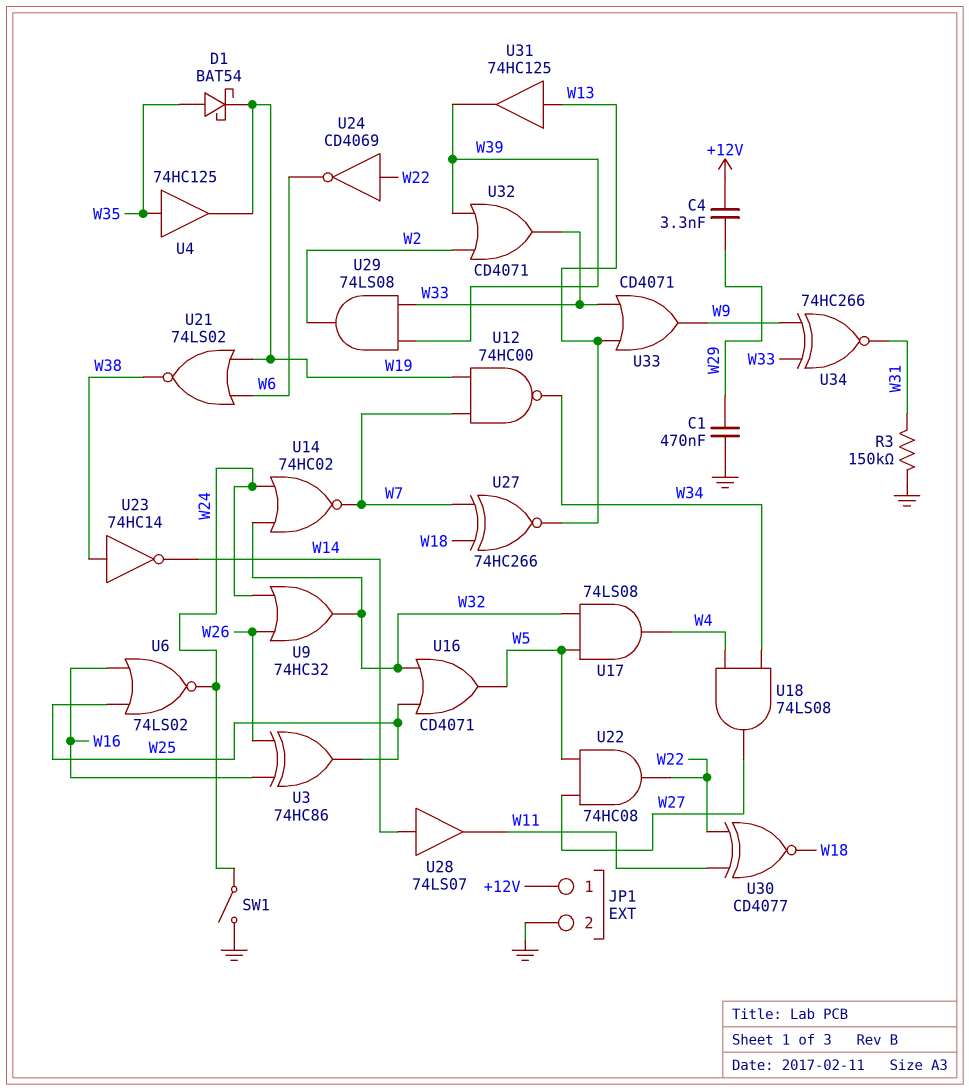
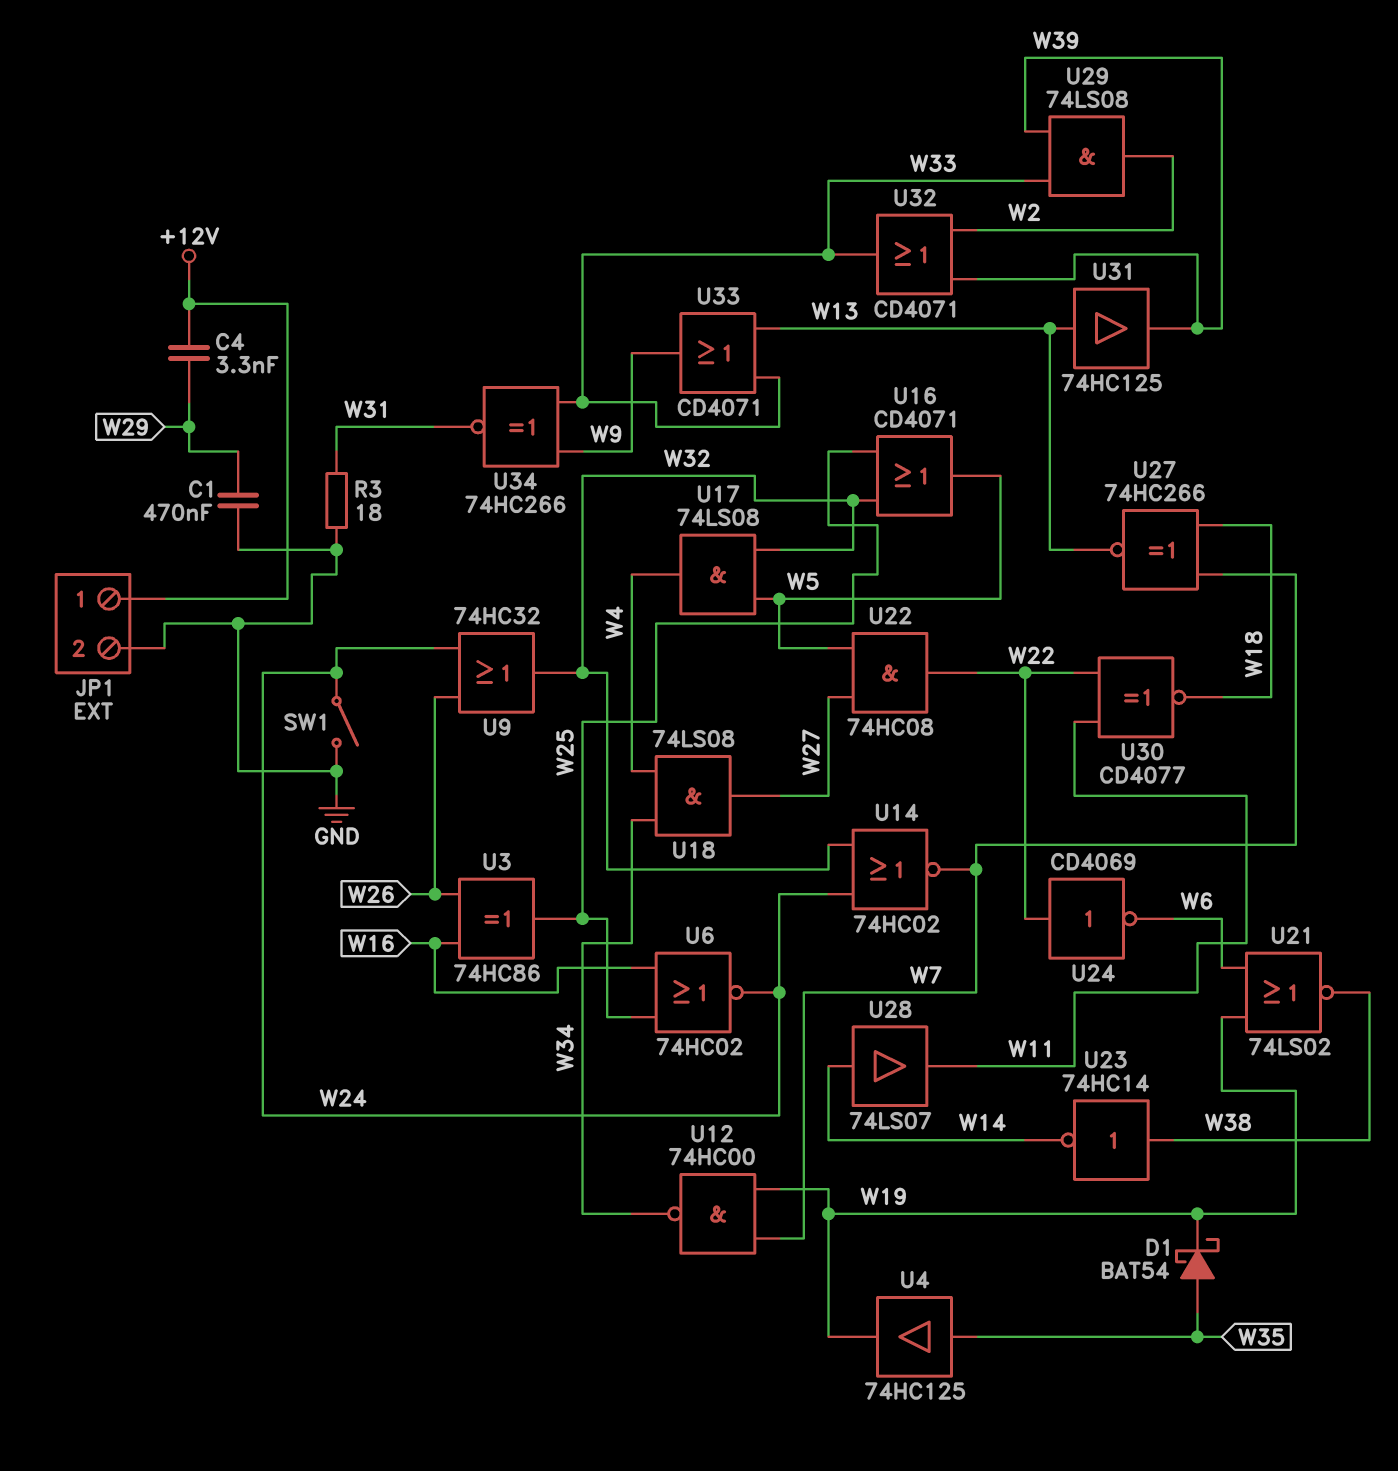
R3: 150k (GND, W31) -> 18 (GND, W31)
U6: NOR 74LS02 (in W16, in W25, out W24) -> NOR 74HC02 (in W16, in W25, out W24)

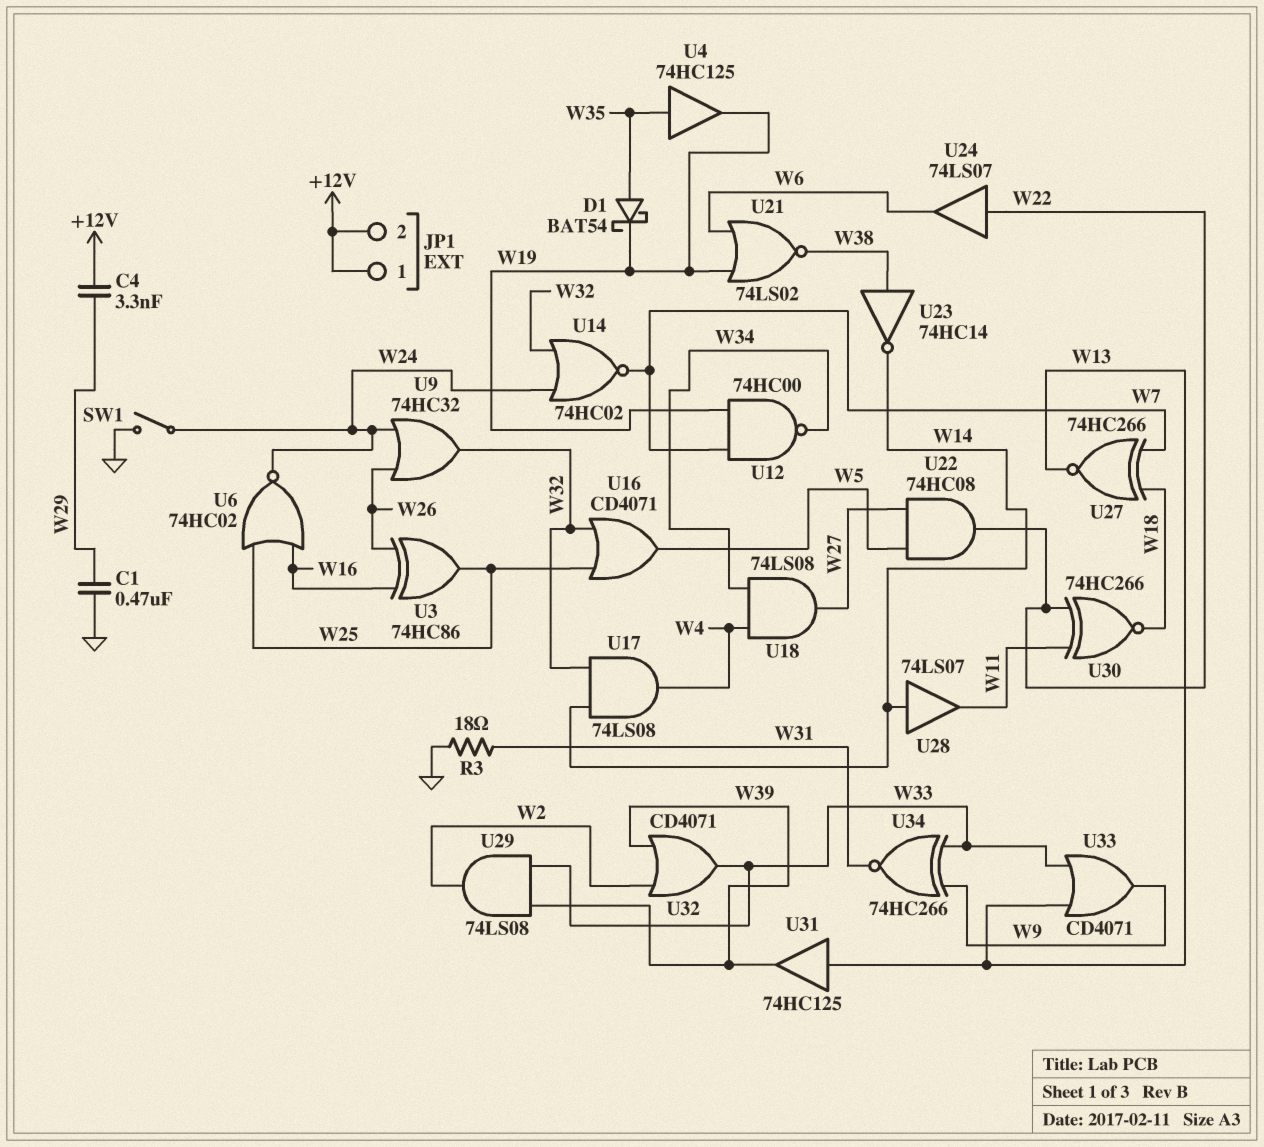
JP1 pin 2: GND -> +12V
U17: AND 74LS08 (in W5, in W32, out W4) -> AND 74LS08 (in W14, in W32, out W4)
U24: NOT CD4069 (in W22, out W6) -> buffer 74LS07 (in W22, out W6)
U30: XNOR CD4077 (in W11, in W22, out W18) -> XNOR 74HC266 (in W11, in W22, out W18)

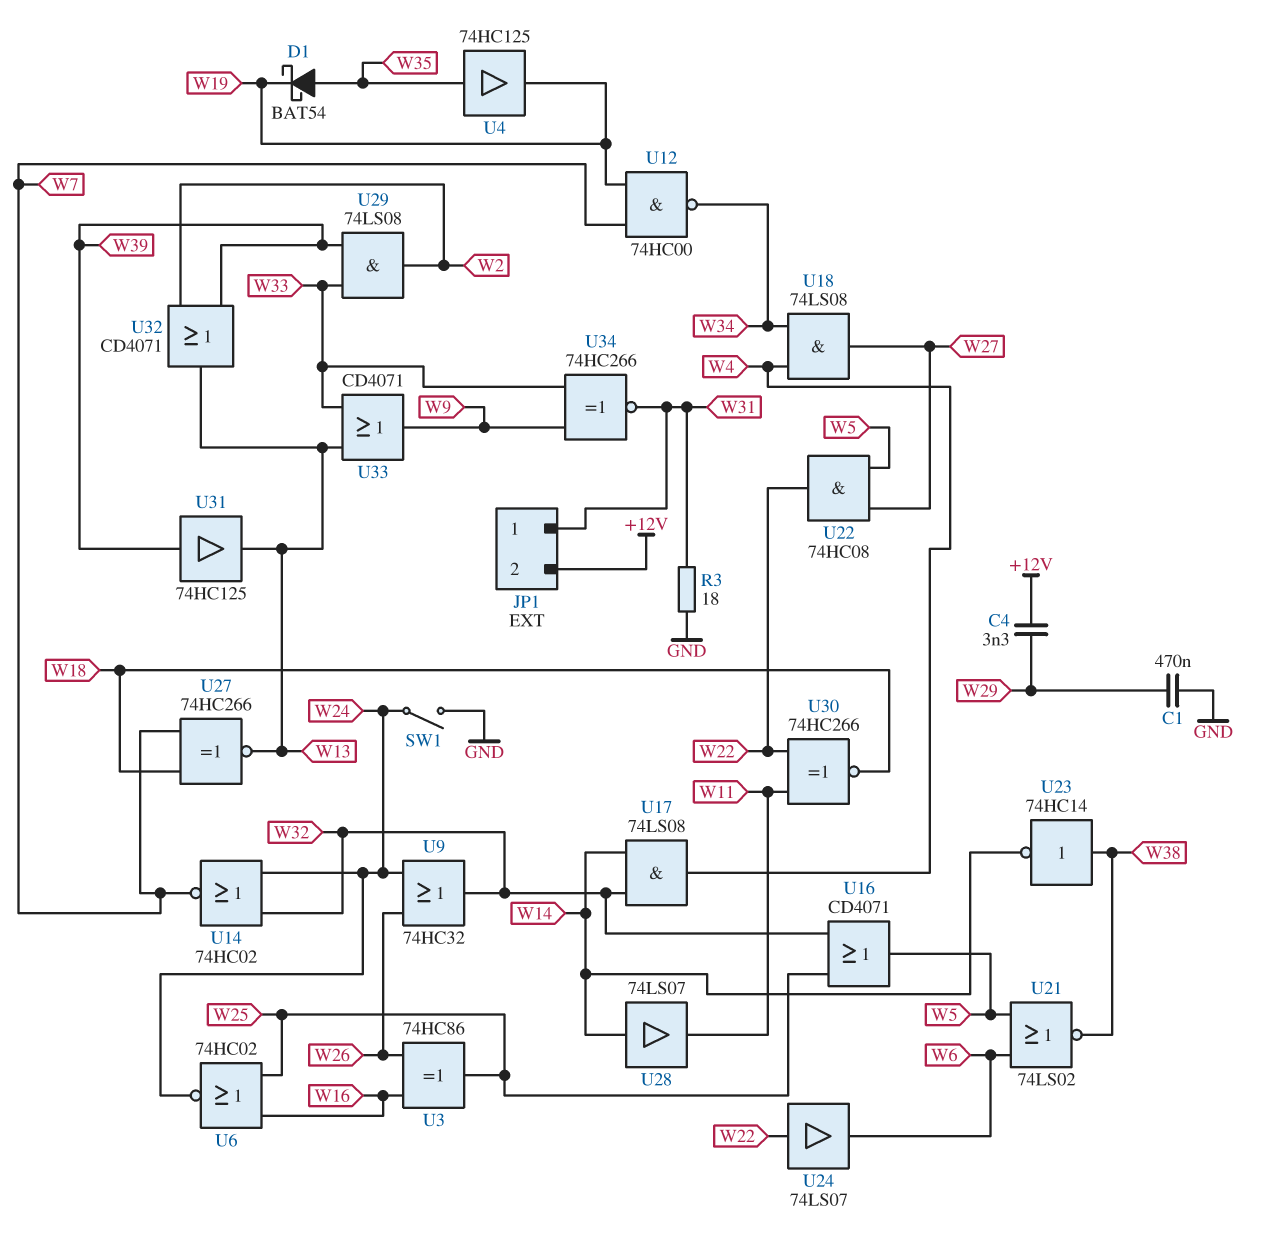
JP1 pin 1: +12V -> W31
U21: NOR 74LS02 (in W6, in W19, out W38) -> NOR 74LS02 (in W5, in W6, out W38)
U31: buffer 74HC125 (in W13, out W39) -> buffer 74HC125 (in W39, out W13)
U32: OR CD4071 (in W2, in W39, out W33) -> OR CD4071 (in W2, in W39, out W13)

